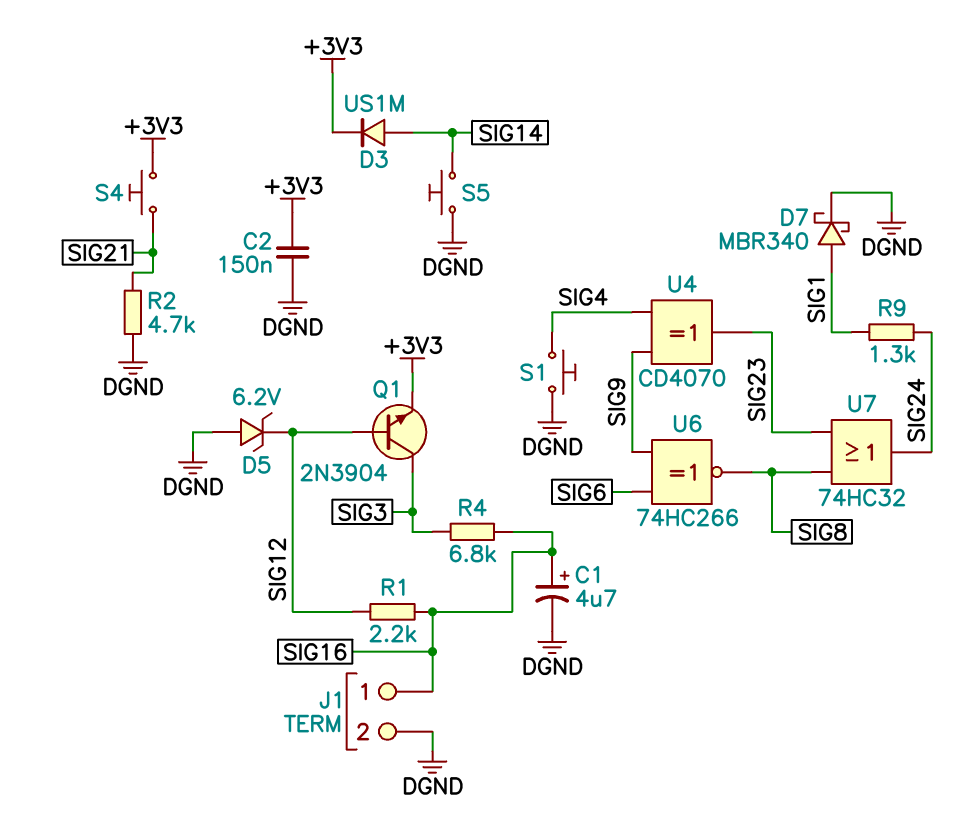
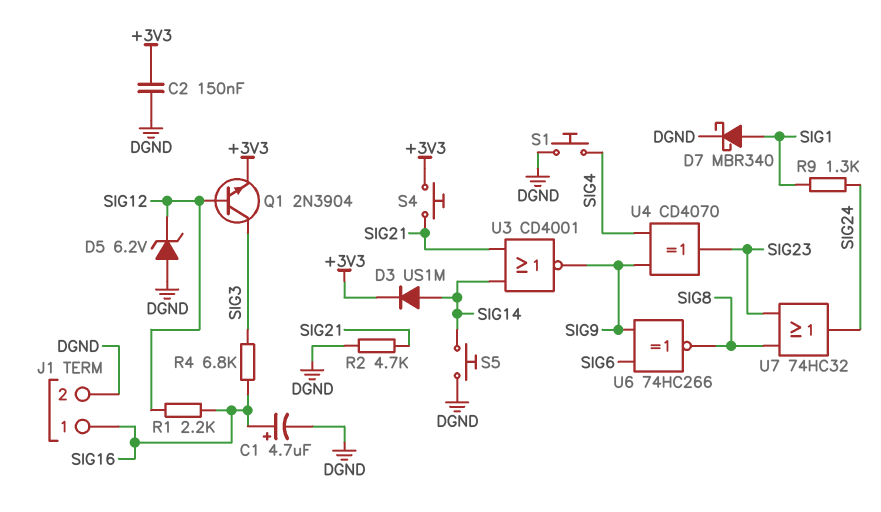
U3: none -> NOR CD4001 (in SIG14, in SIG21, out SIG9)

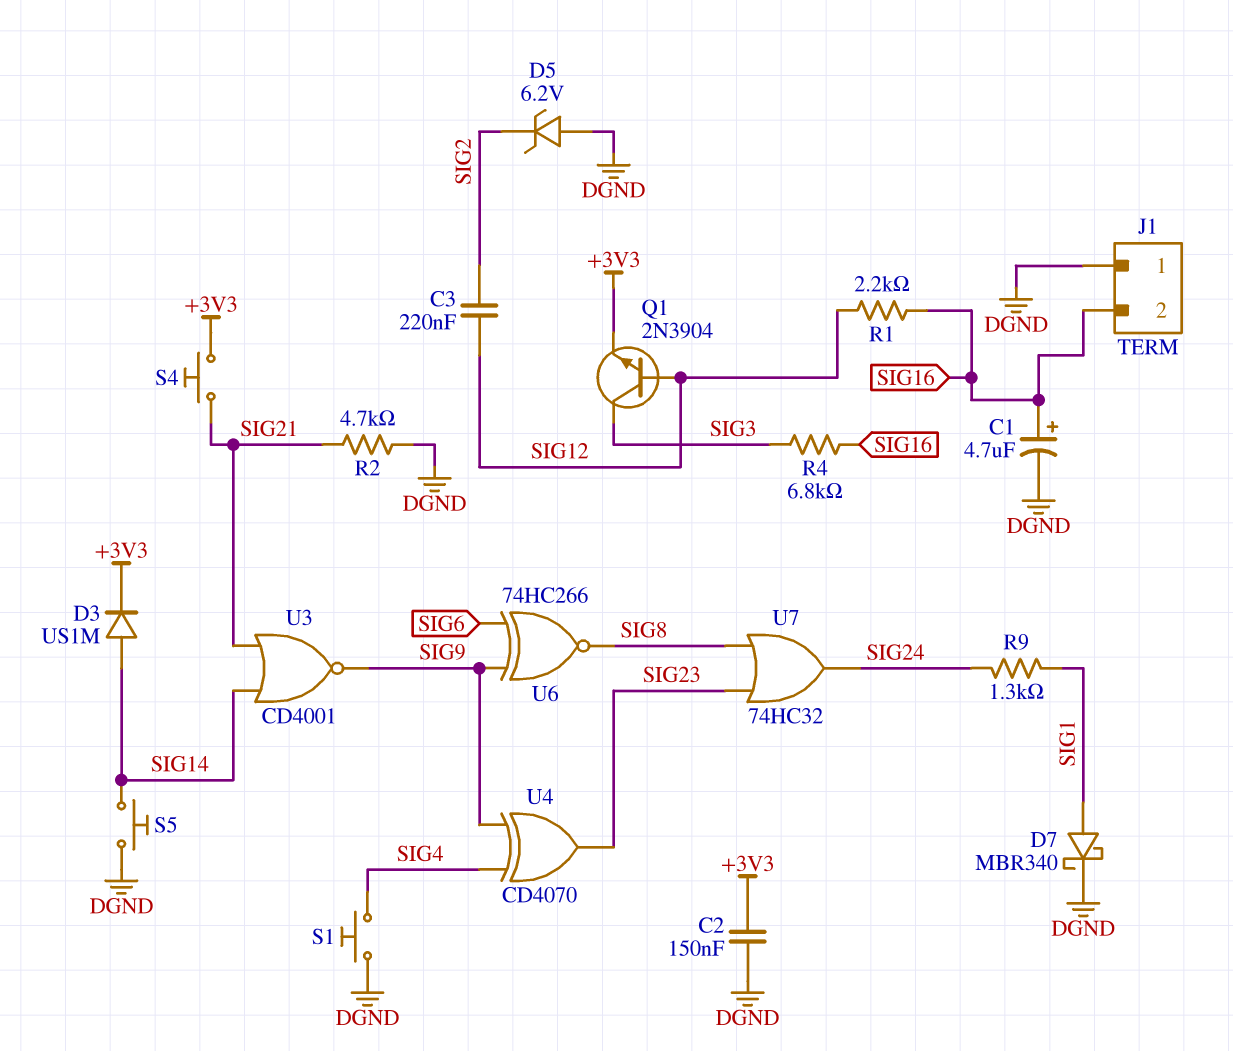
C3: none -> 220nF (SIG2, SIG12)
D5: zener 6.2V (A DGND, K SIG12) -> zener 6.2V (A DGND, K SIG2)
J1 pin 1: SIG16 -> DGND
J1 pin 2: DGND -> SIG16

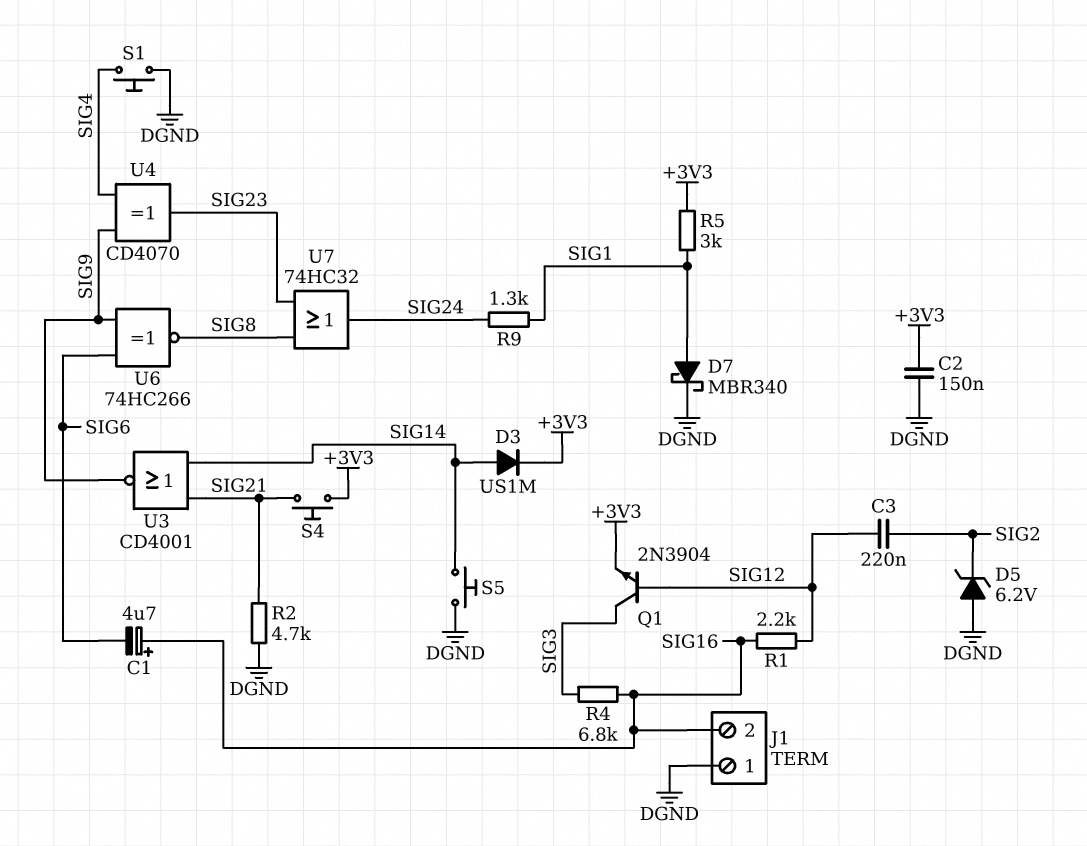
C1: 4.7uF (plus SIG16, minus DGND) -> 4.7uF (plus SIG16, minus SIG6)
R5: none -> 3k (+3V3, SIG1)

